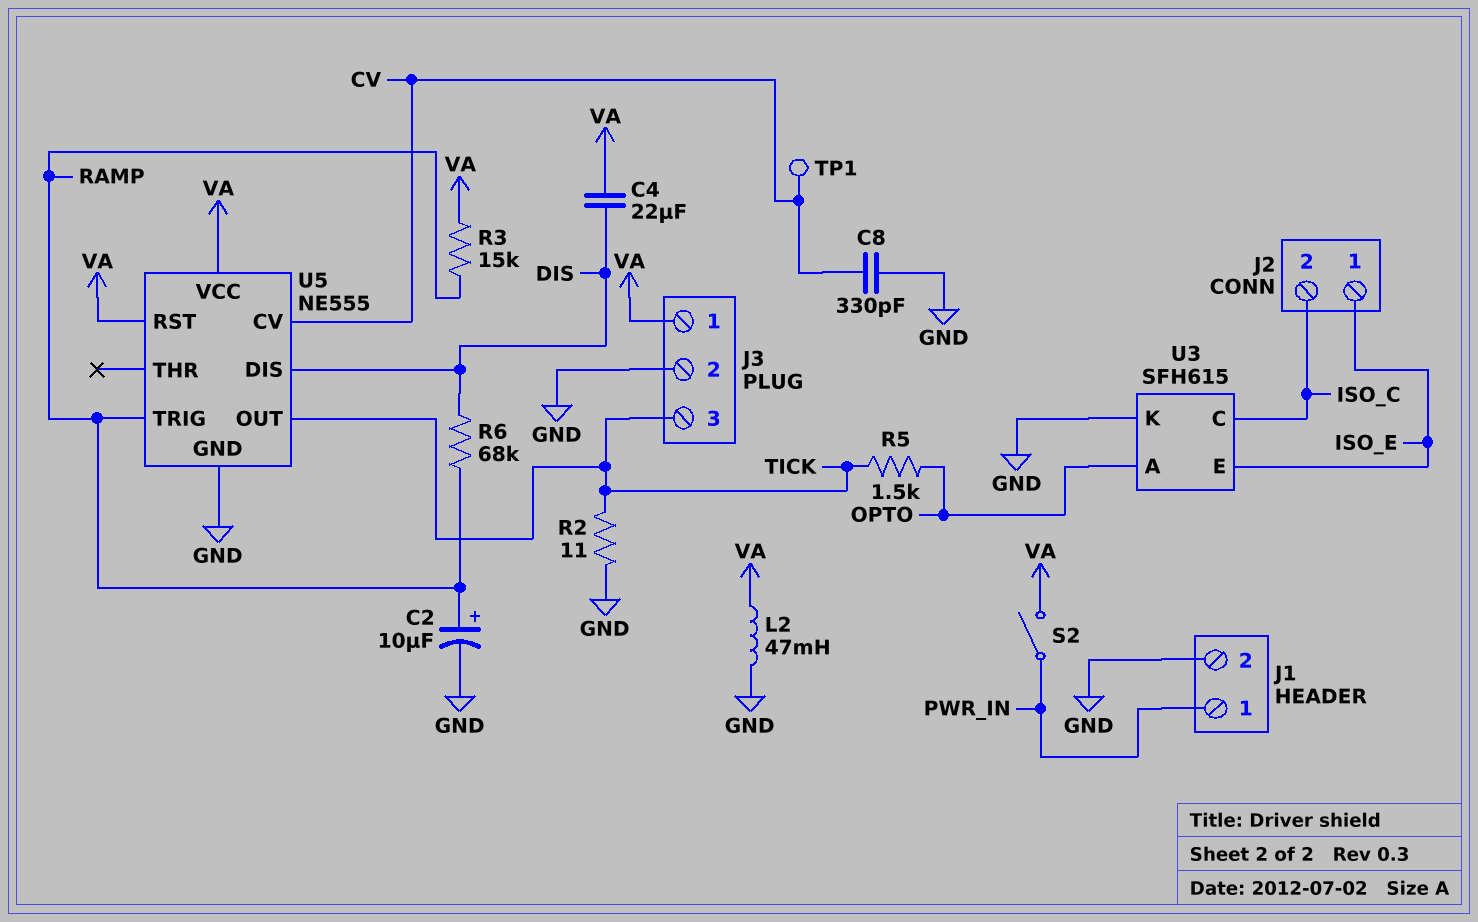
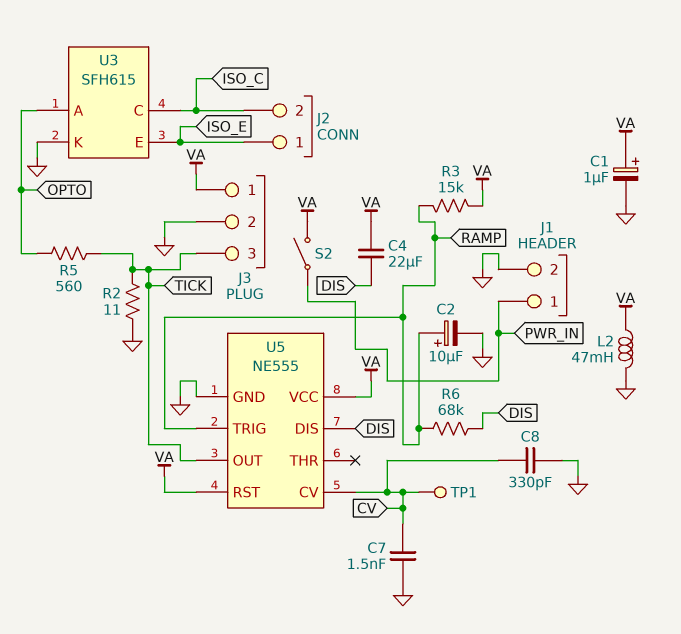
C1: none -> 1uF (plus VA, minus GND)
C7: none -> 1.5nF (CV, GND)
R5: 1.5k (OPTO, TICK) -> 560 (OPTO, TICK)

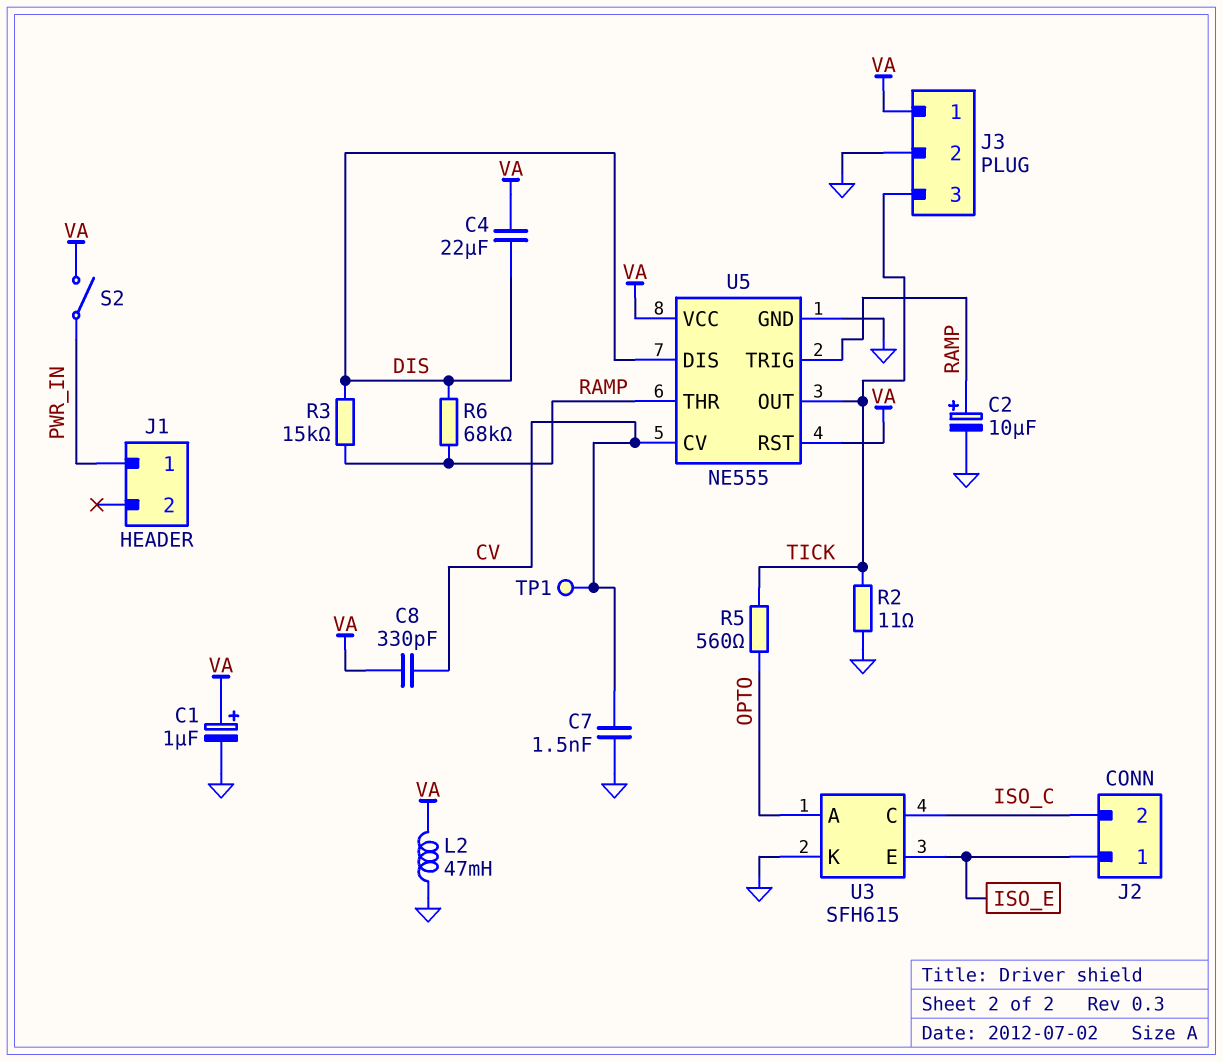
C8: 330pF (CV, GND) -> 330pF (CV, VA)
J1 pin 2: GND -> none
R3: 15k (RAMP, VA) -> 15k (DIS, RAMP)
U5 pin THR: none -> RAMP

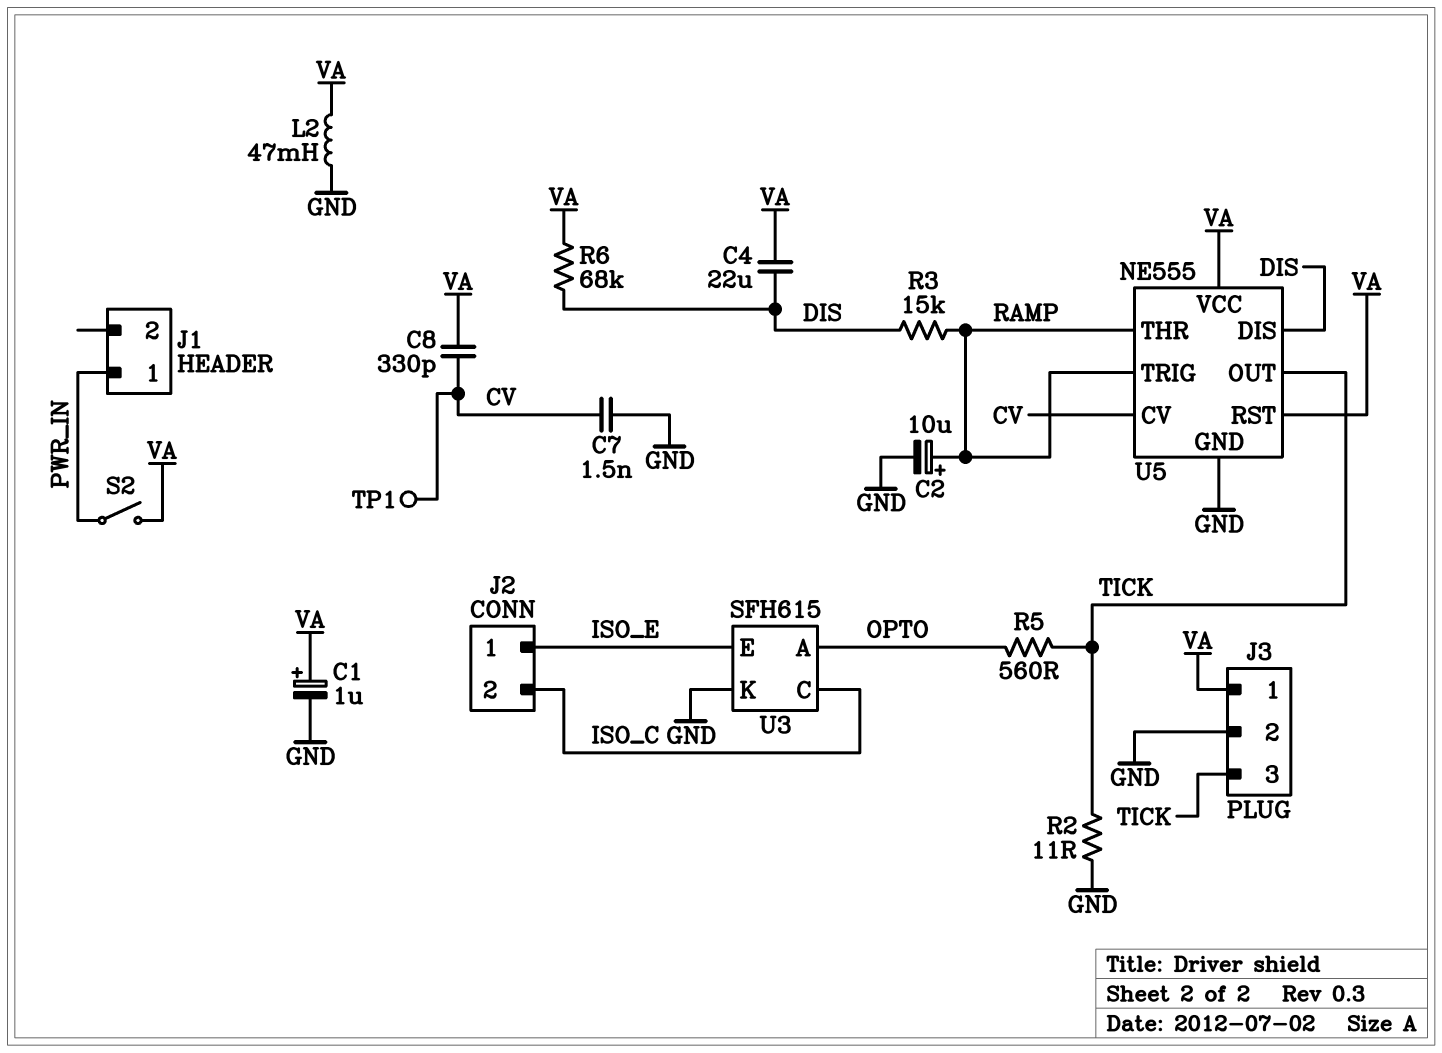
R6: 68k (DIS, RAMP) -> 68k (DIS, VA)

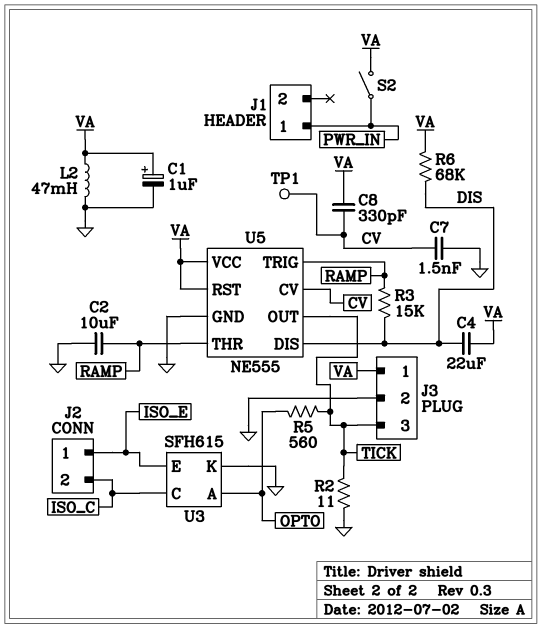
C2: 10uF (plus RAMP, minus GND) -> 10uF (GND, RAMP)

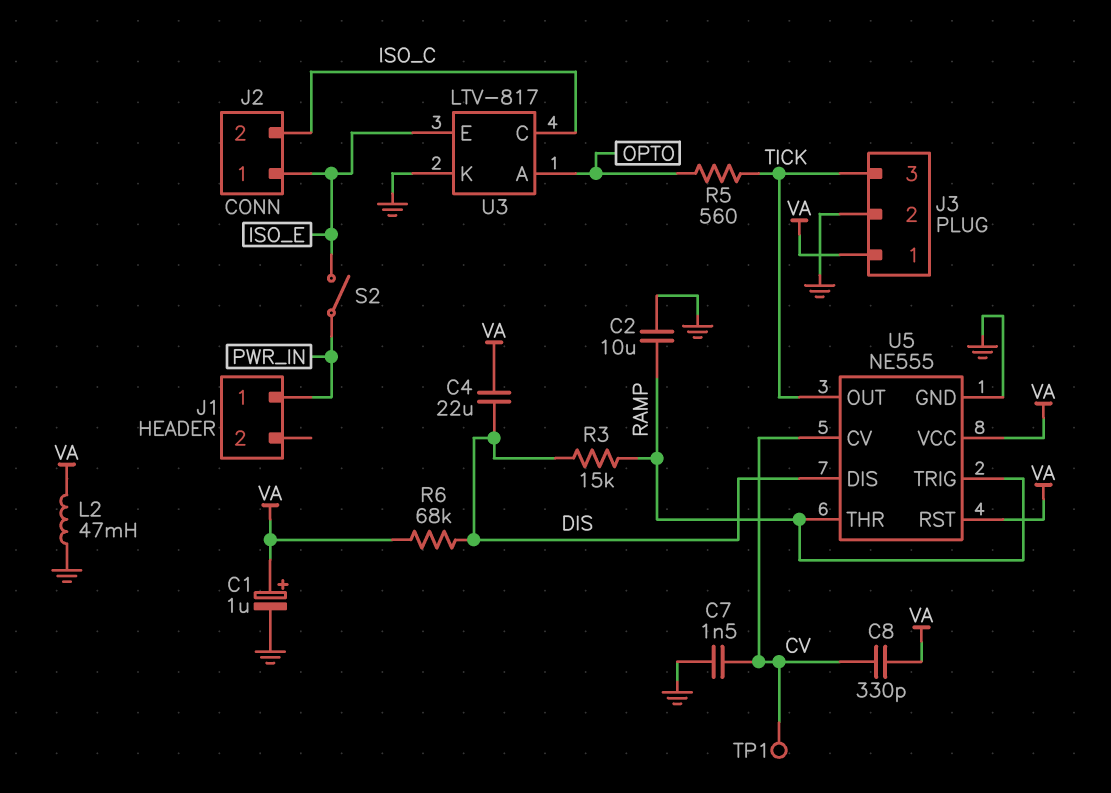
R2: 11 (GND, TICK) -> none
S2: switch (PWR_IN, VA) -> switch (ISO_E, PWR_IN)
U3: SFH615 -> LTV-817

